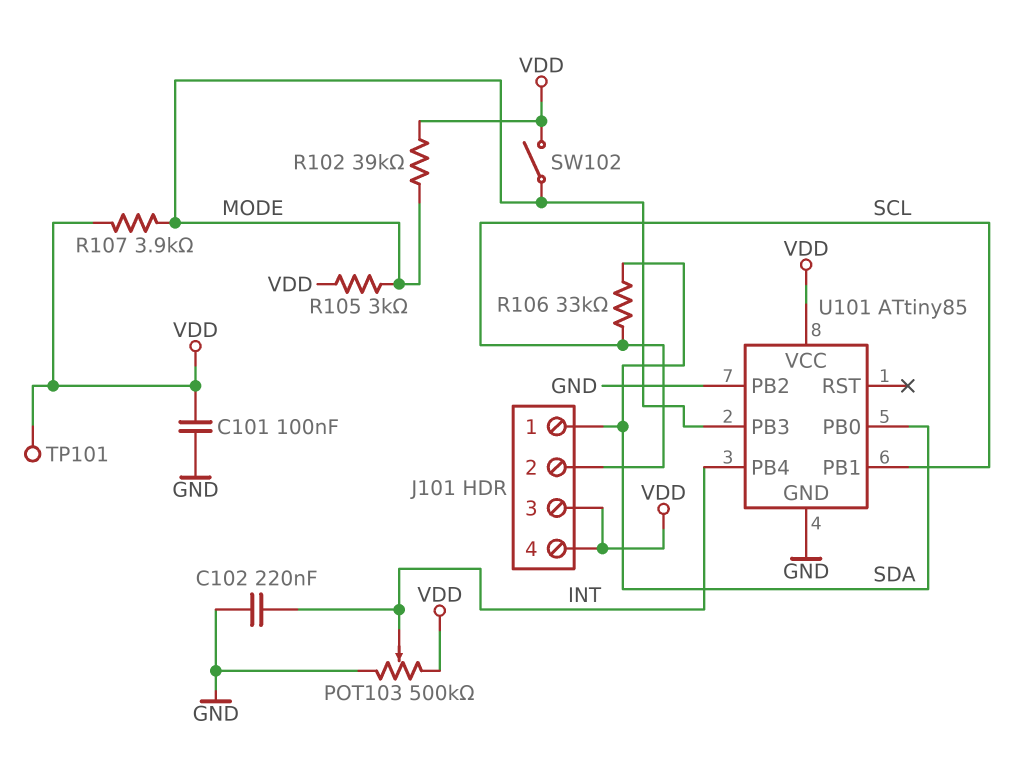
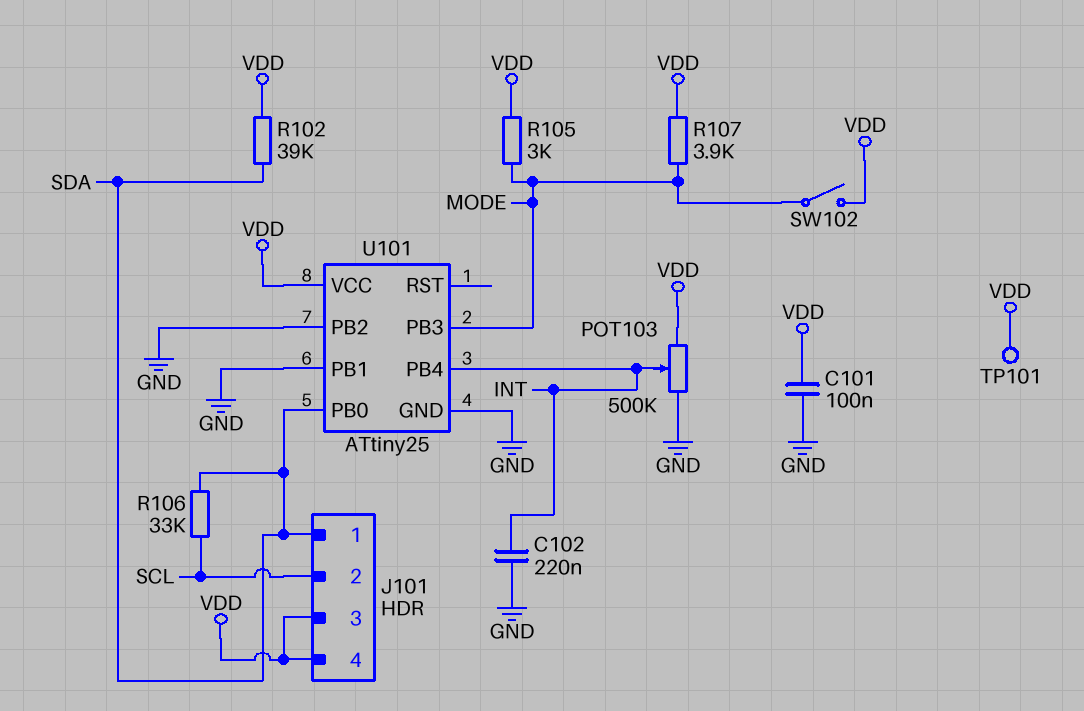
R102: 39k (MODE, VDD) -> 39k (SDA, VDD)
U101: ATtiny85 -> ATtiny25
U101 pin PB1: SCL -> GND

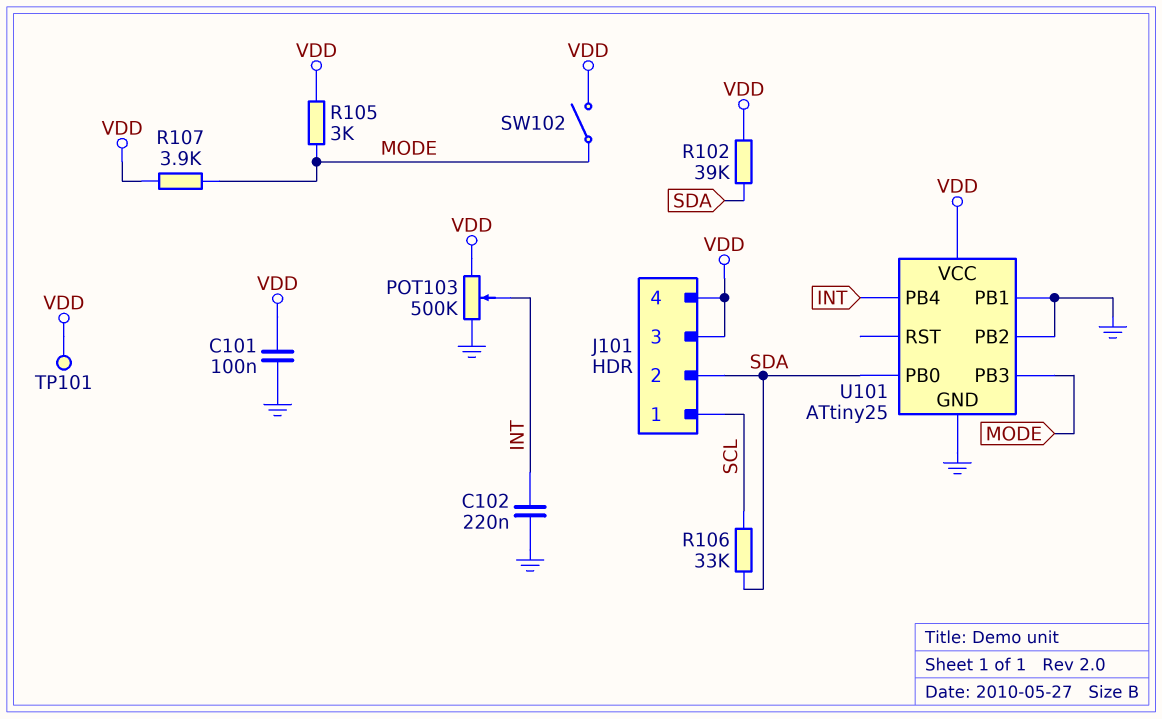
J101 pin 1: SDA -> SCL
J101 pin 2: SCL -> SDA

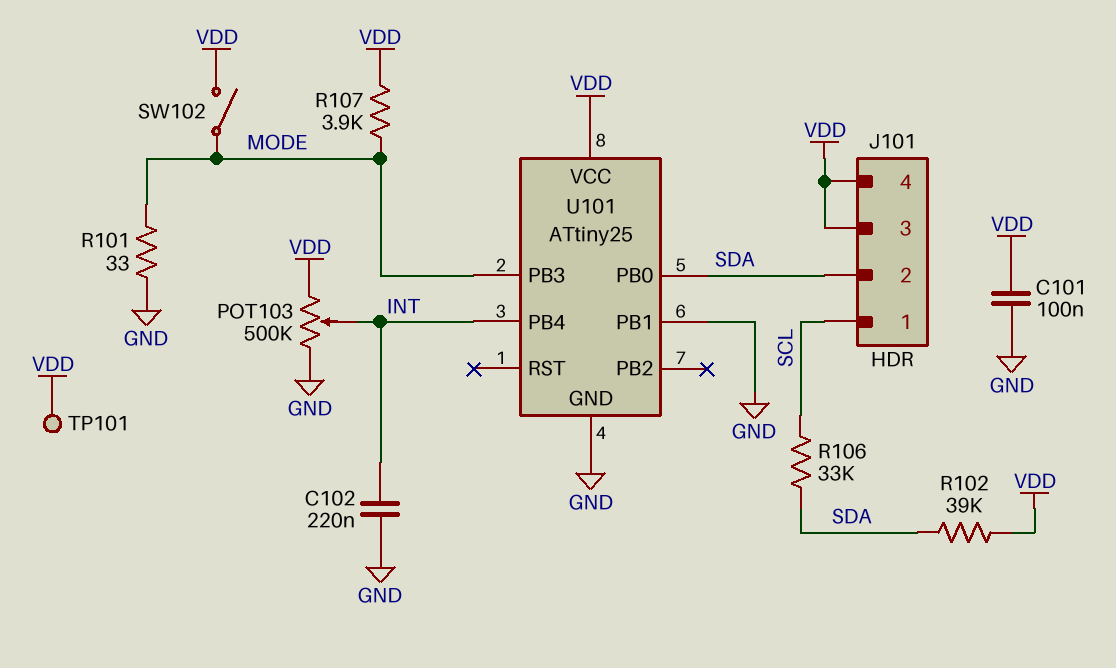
R101: none -> 33 (GND, MODE)
R105: 3k (MODE, VDD) -> none
U101 pin PB2: GND -> none

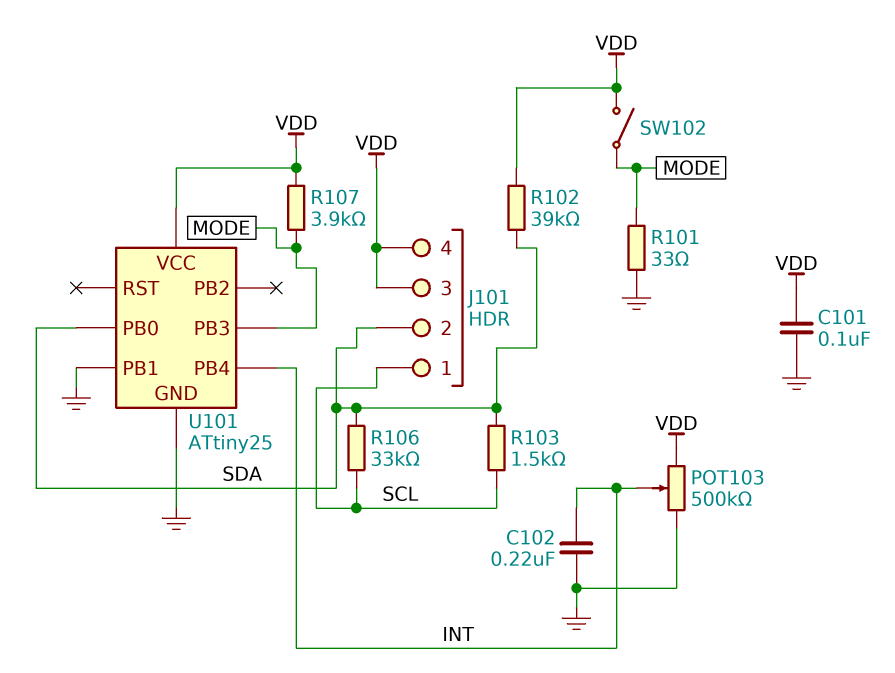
R103: none -> 1.5k (SCL, SDA)
TP101: test point (VDD) -> none

